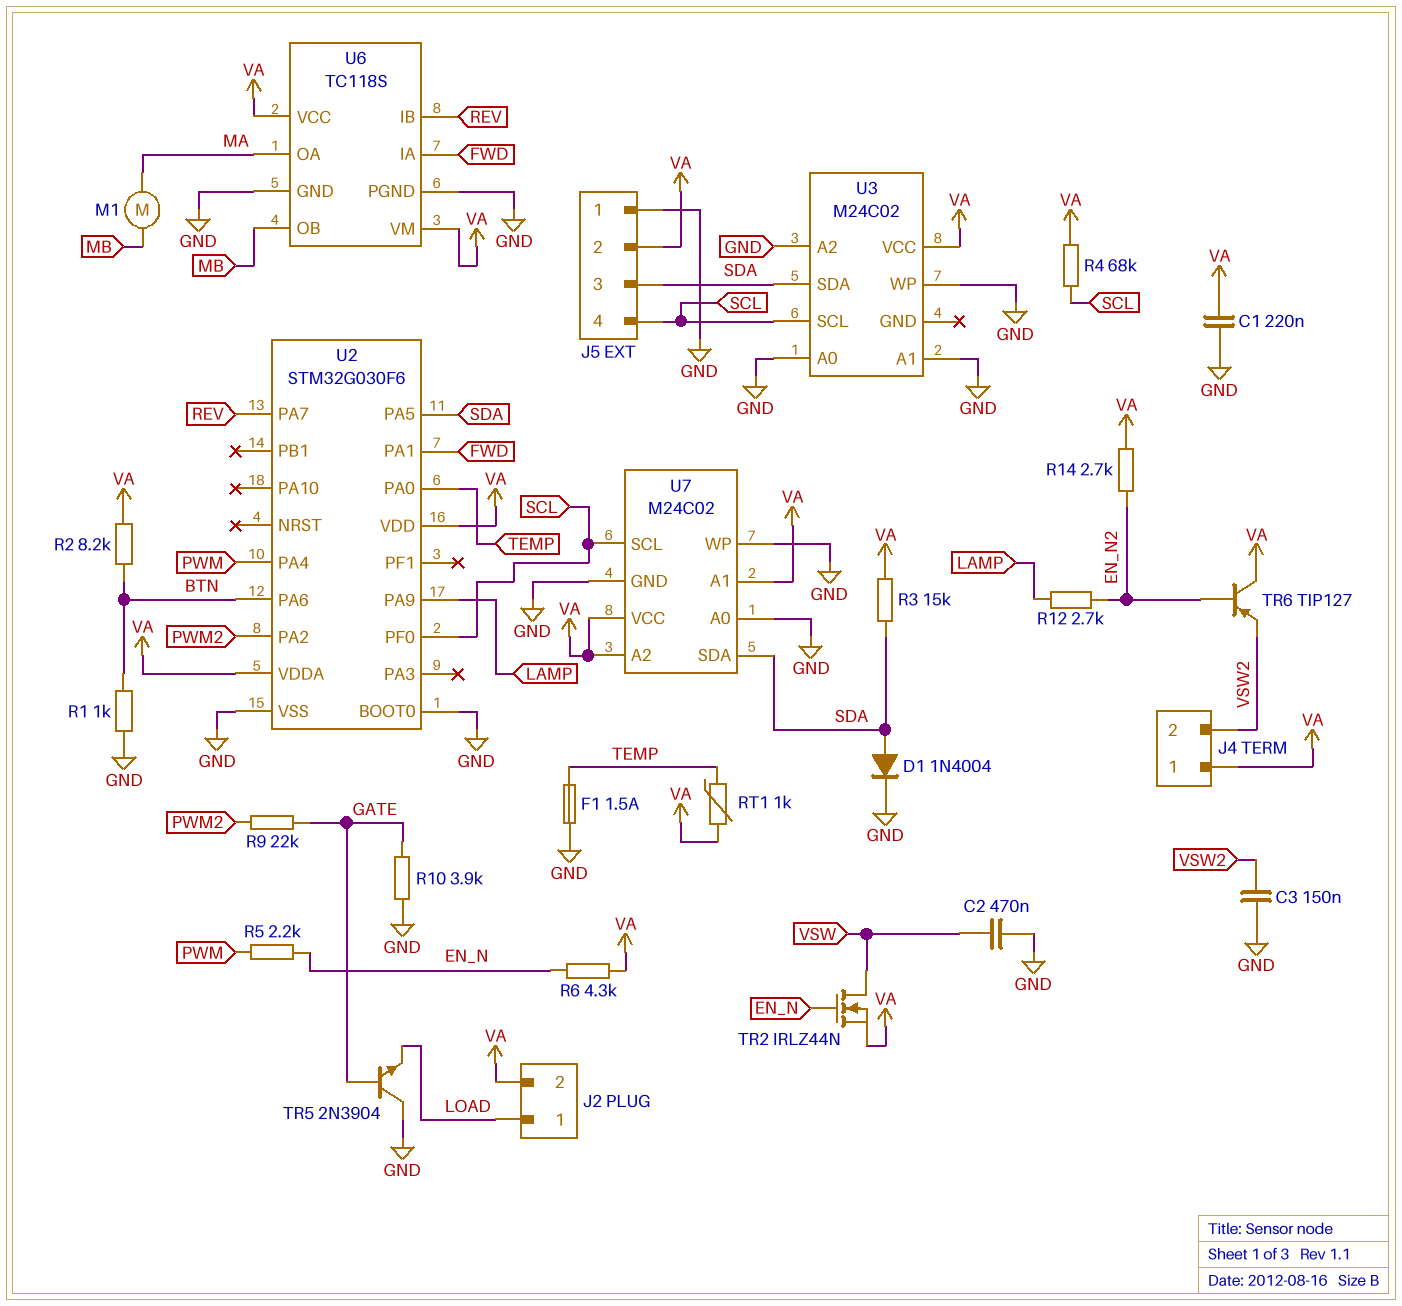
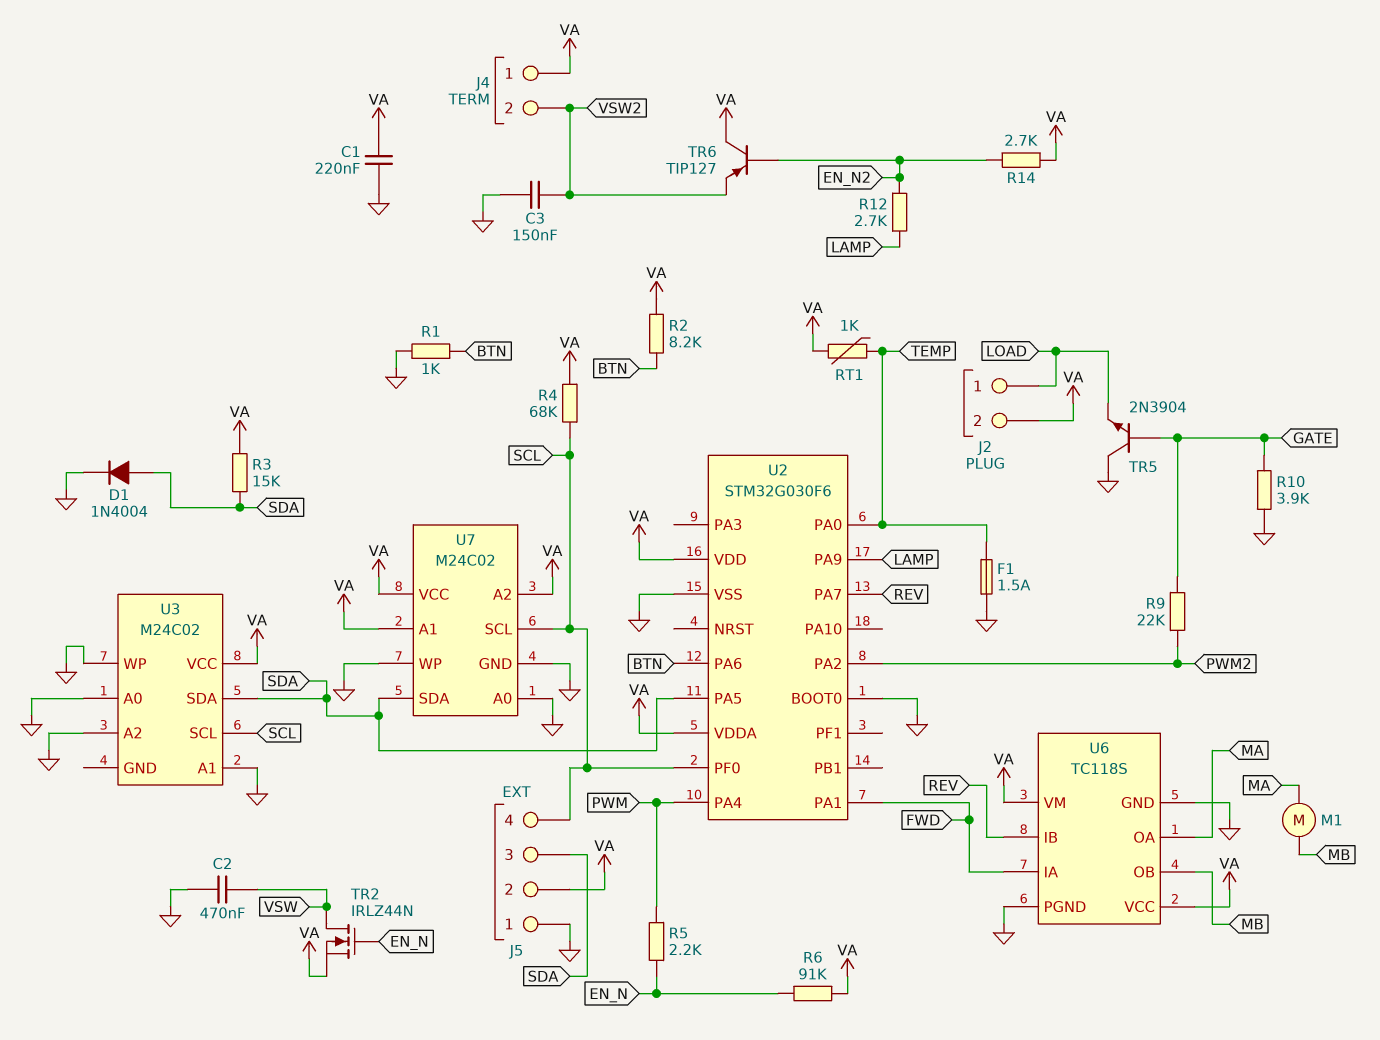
R6: 4.3k (EN_N, VA) -> 91k (EN_N, VA)

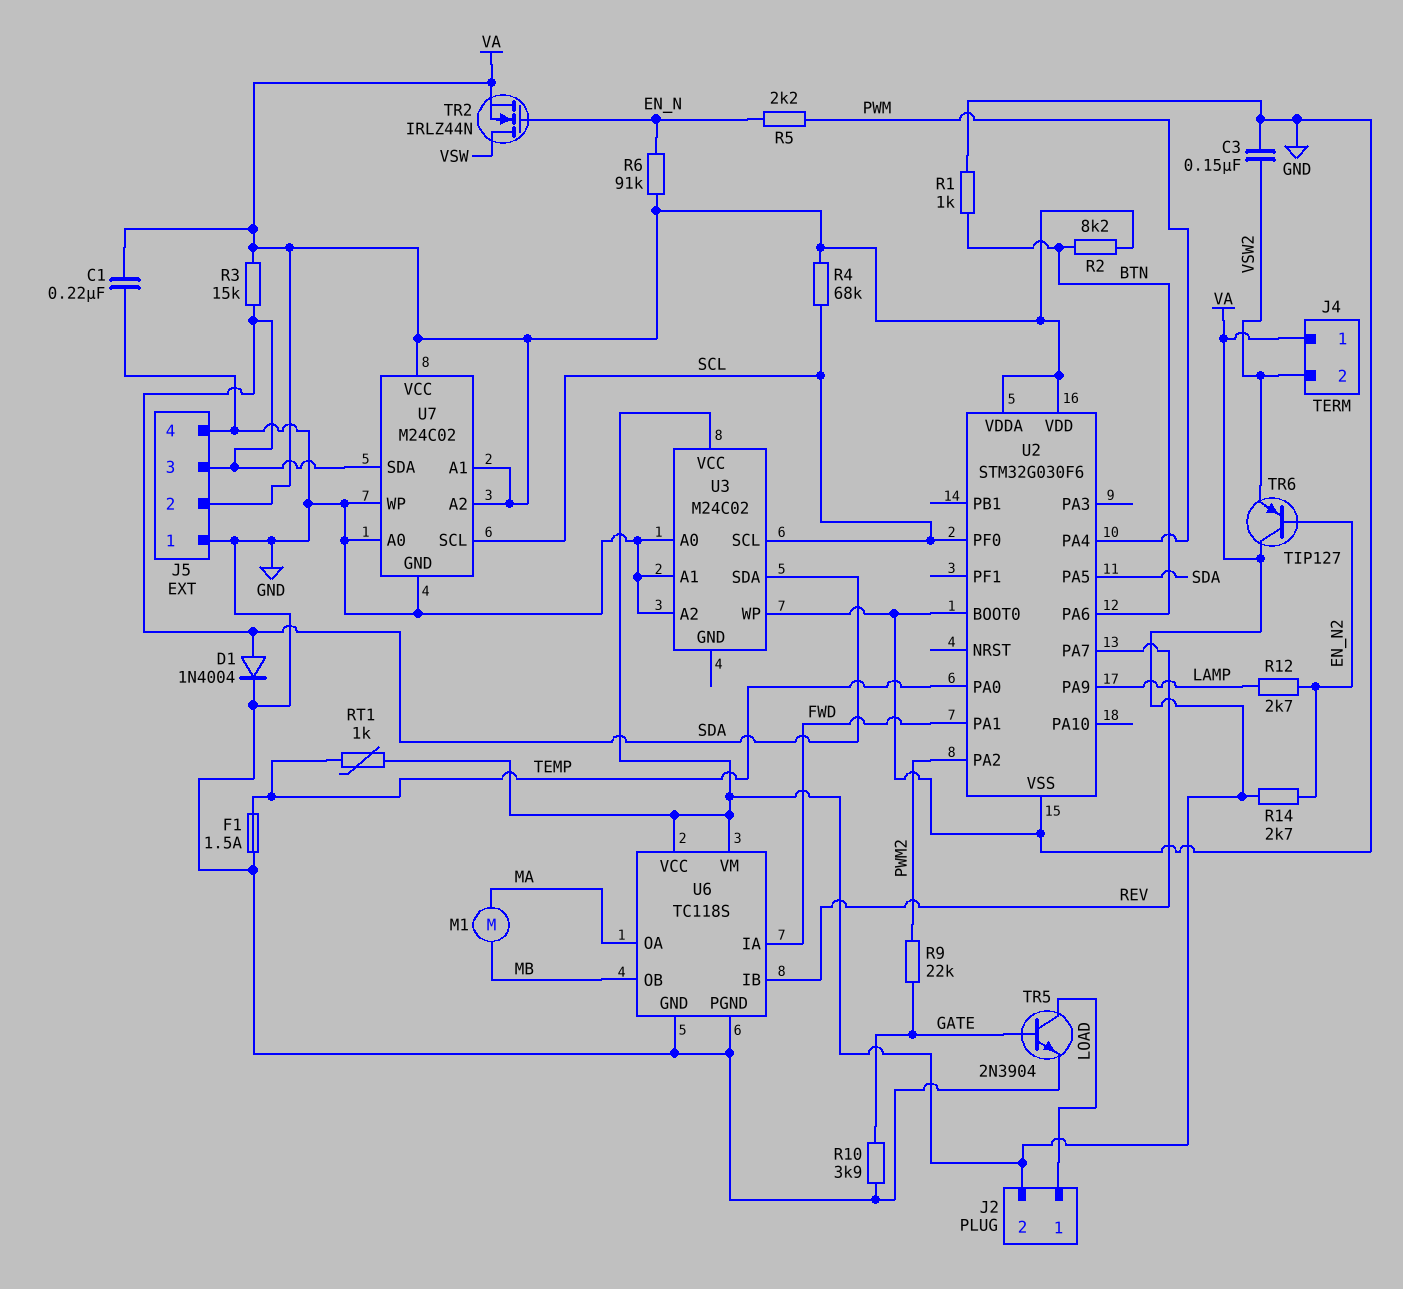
C2: 470nF (GND, VSW) -> none
J5 pin 4: SCL -> GND
TR5: NPN 2N3904 (B GATE, C GND, E LOAD) -> NPN 2N3904 (B GATE, C LOAD, E GND)

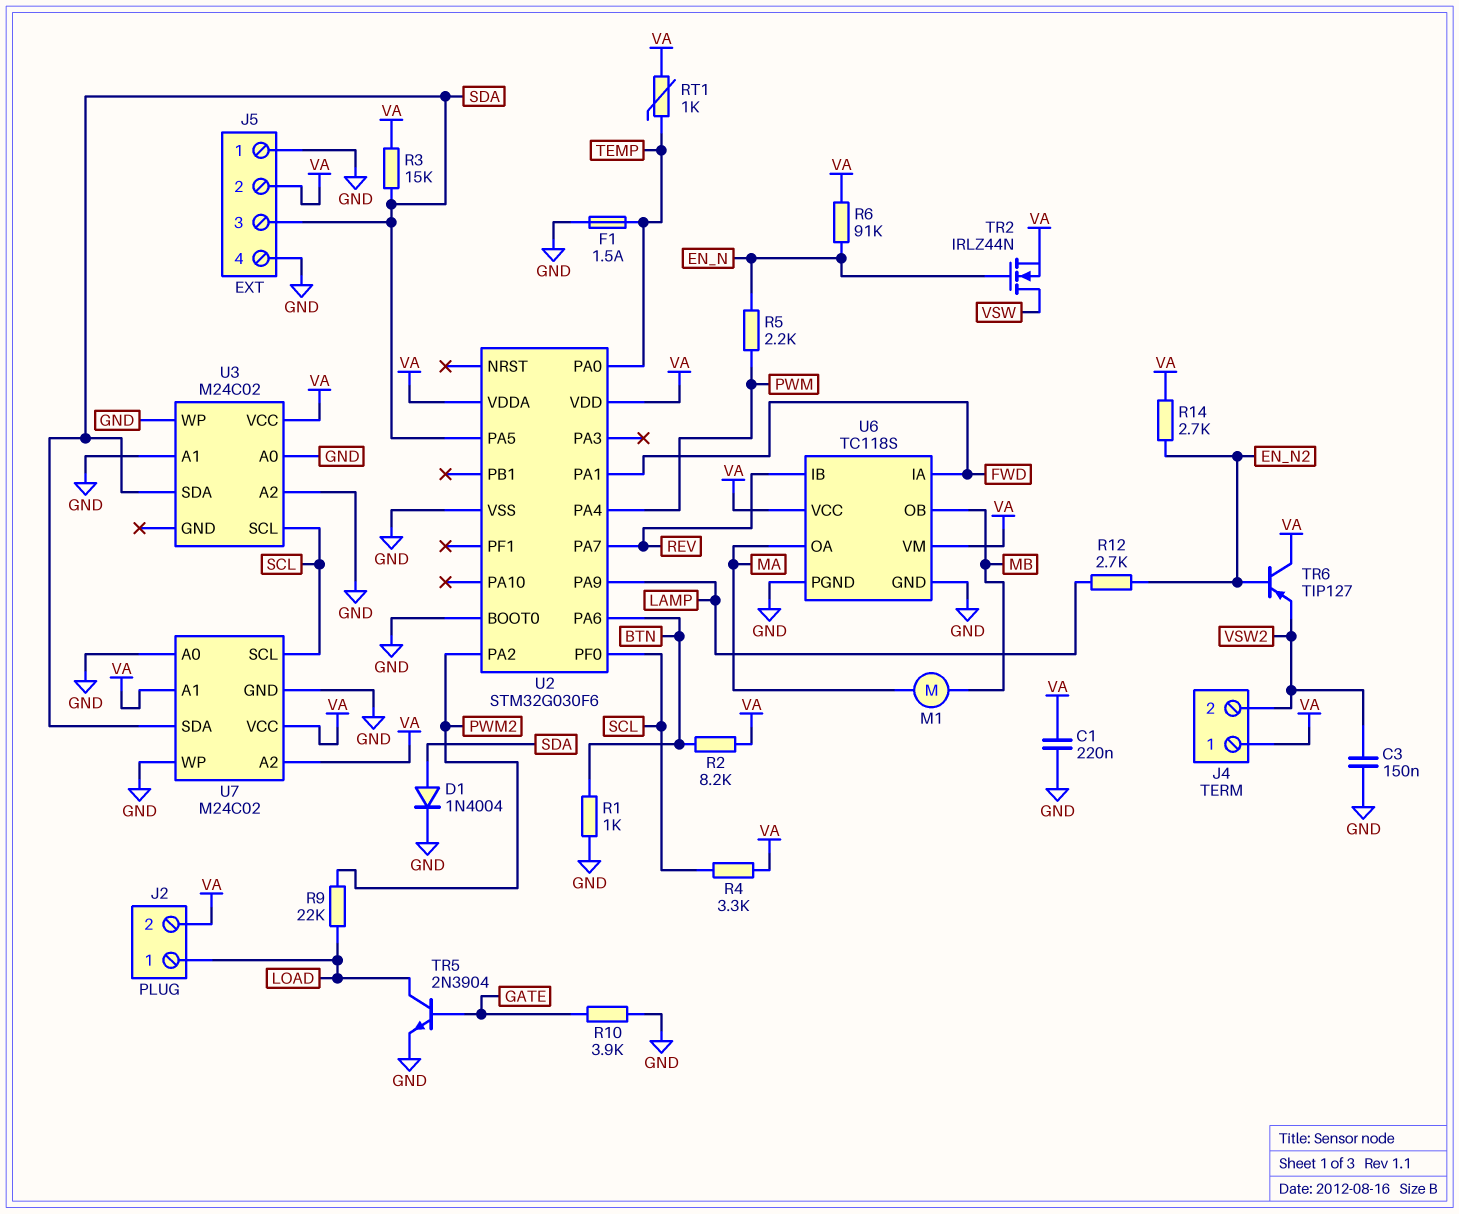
R4: 68k (SCL, VA) -> 3.3k (SCL, VA)
R9: 22k (GATE, PWM2) -> 22k (LOAD, PWM2)

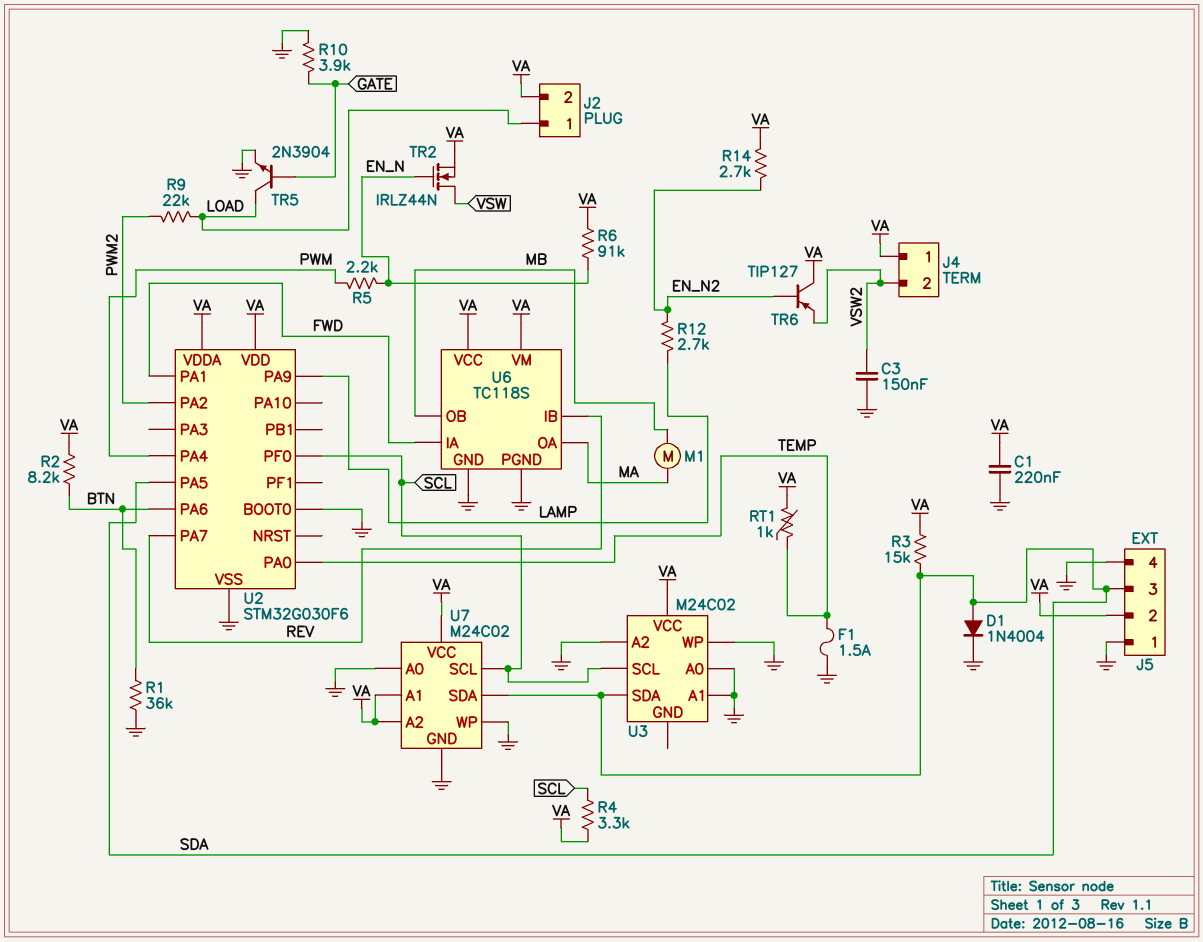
R1: 1k (BTN, GND) -> 36k (BTN, GND)

